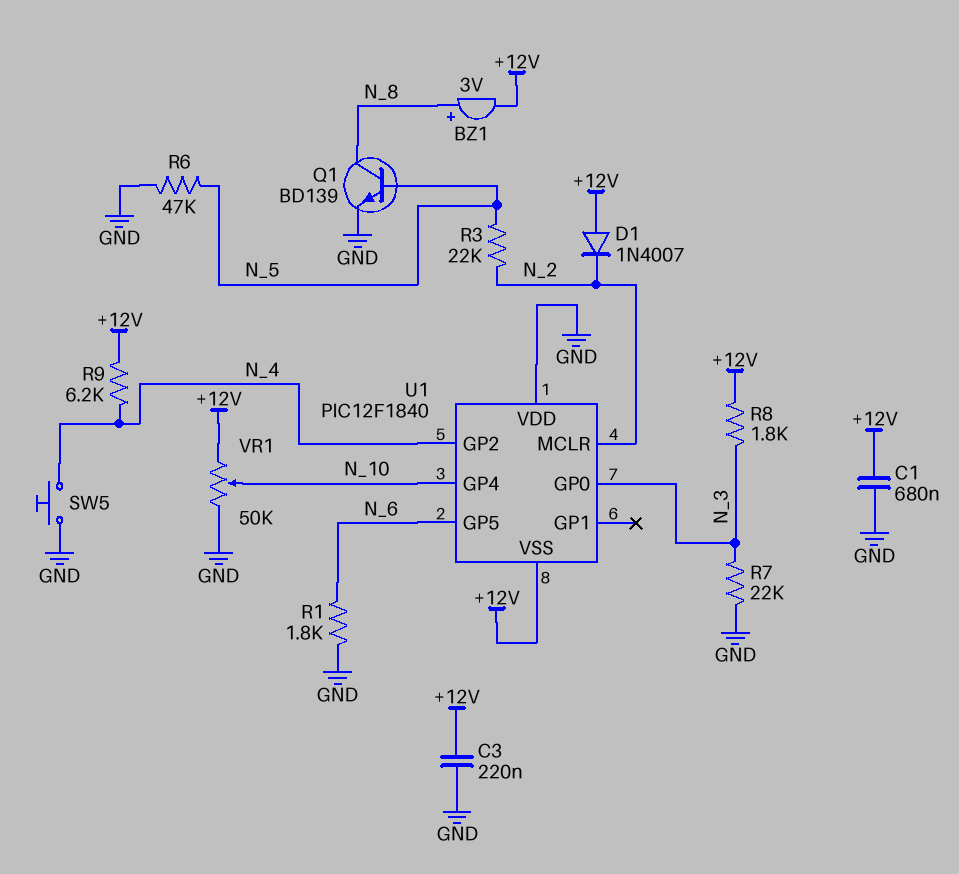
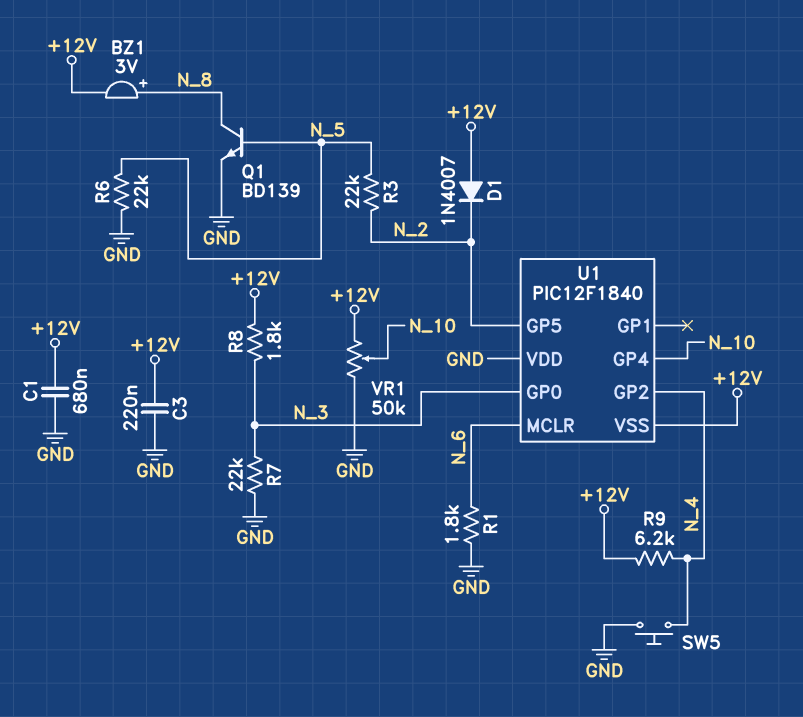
R6: 47k (GND, N_5) -> 22k (GND, N_5)
U1 pin GP5: N_6 -> N_2
U1 pin MCLR: N_2 -> N_6

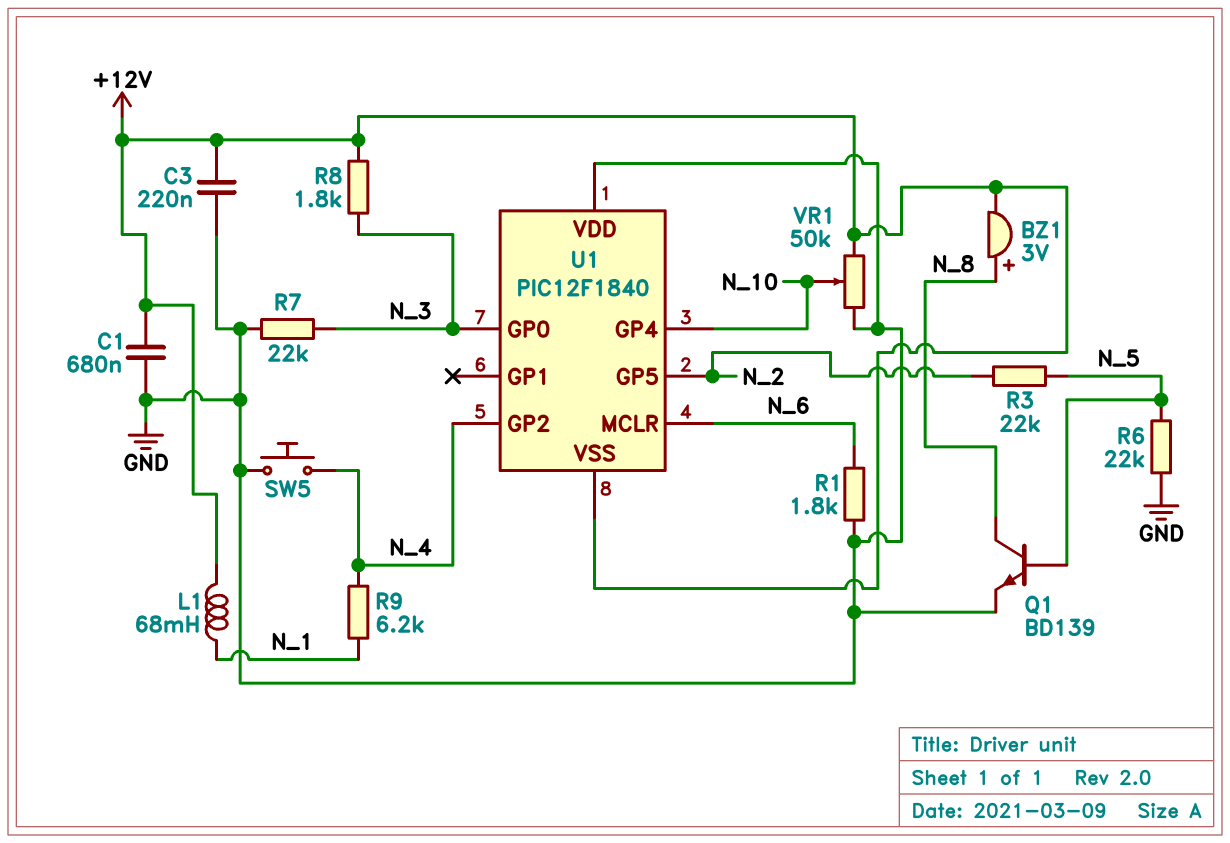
D1: diode 1N4007 (A +12V, K N_2) -> none
L1: none -> 68mH (+12V, N_1)
R9: 6.2k (+12V, N_4) -> 6.2k (N_1, N_4)

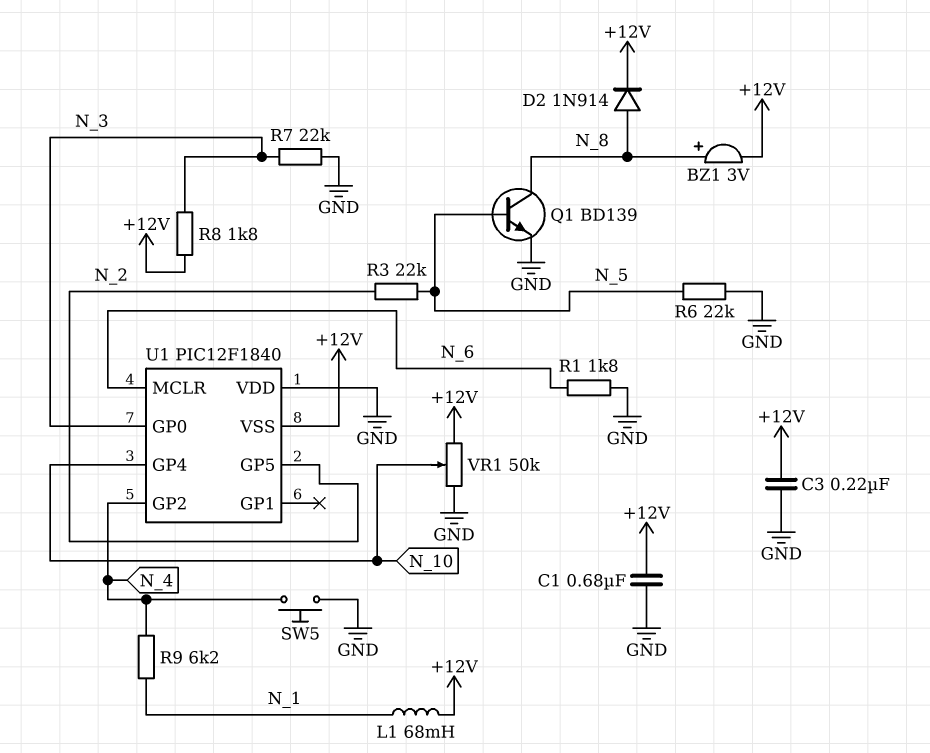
D2: none -> diode 1N914 (A N_8, K +12V)

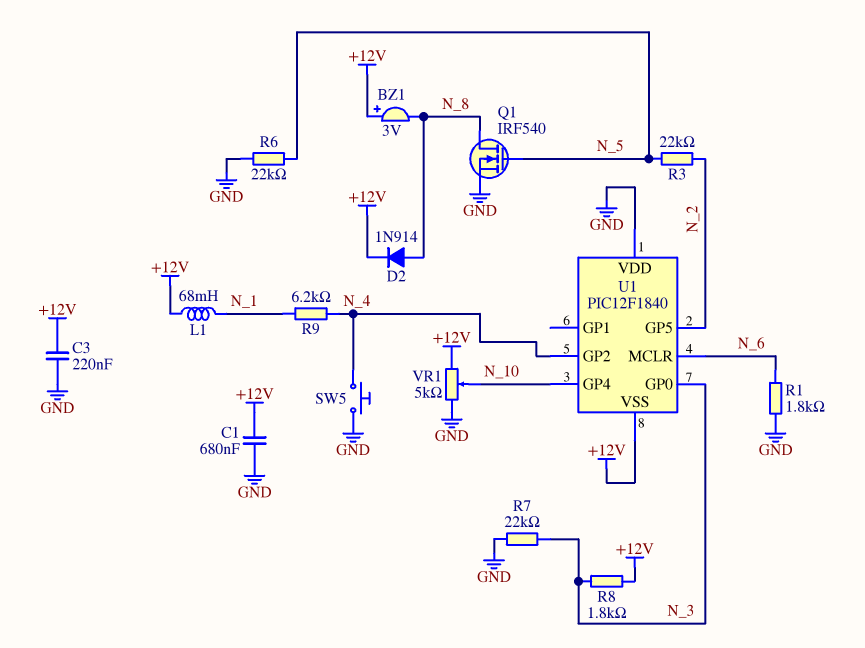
BZ1: buzzer 3V (plus N_8, minus +12V) -> buzzer 3V (plus +12V, minus N_8)
Q1: NPN BD139 (B N_5, C N_8, E GND) -> NMOS IRF540 (G N_5, D N_8, S GND)
VR1: 50k (+12V, GND, wiper N_10) -> 5k (+12V, GND, wiper N_10)

